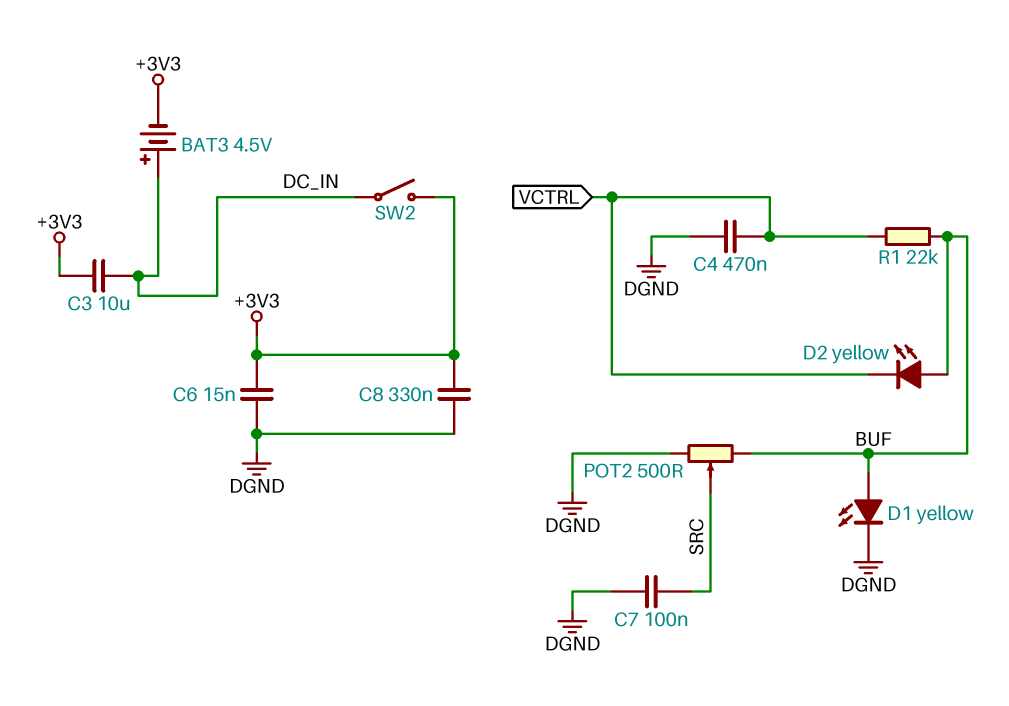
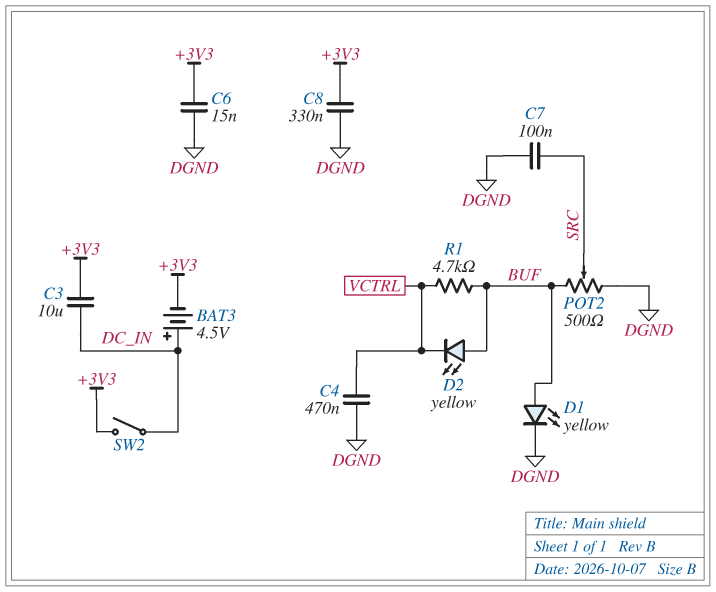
R1: 22k (BUF, VCTRL) -> 4.7k (BUF, VCTRL)

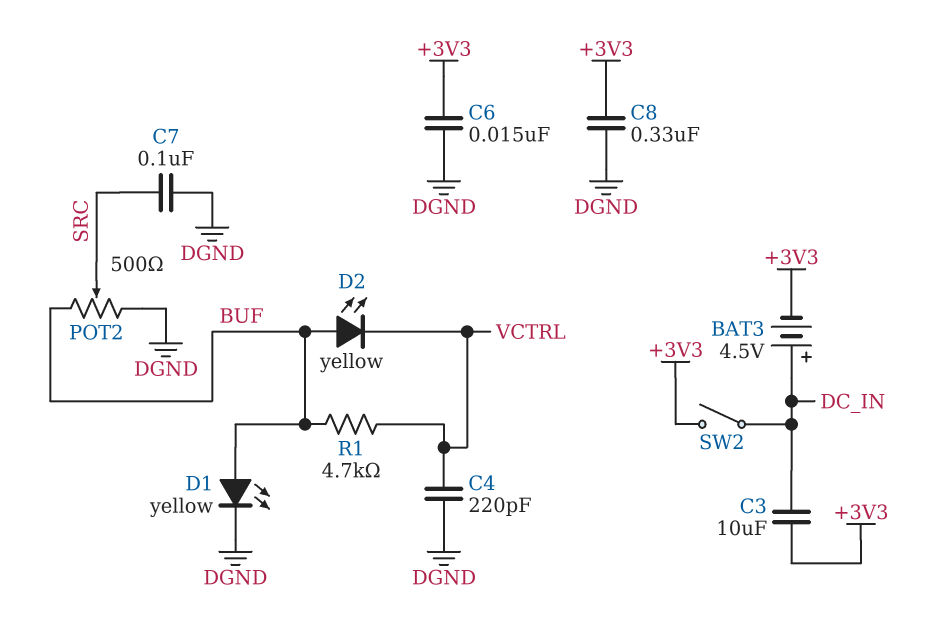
C4: 470nF (DGND, VCTRL) -> 220pF (DGND, VCTRL)

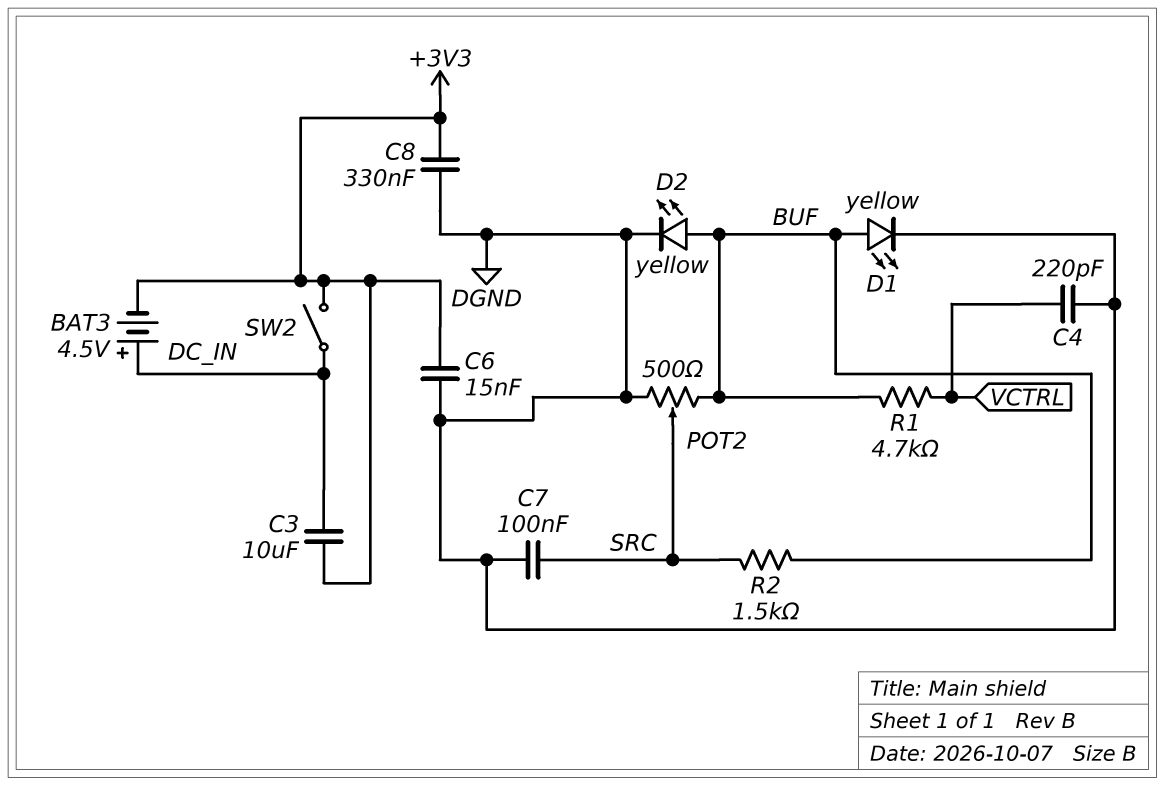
D2: LED yellow (A BUF, K VCTRL) -> LED yellow (A BUF, K DGND)
R2: none -> 1.5k (BUF, SRC)

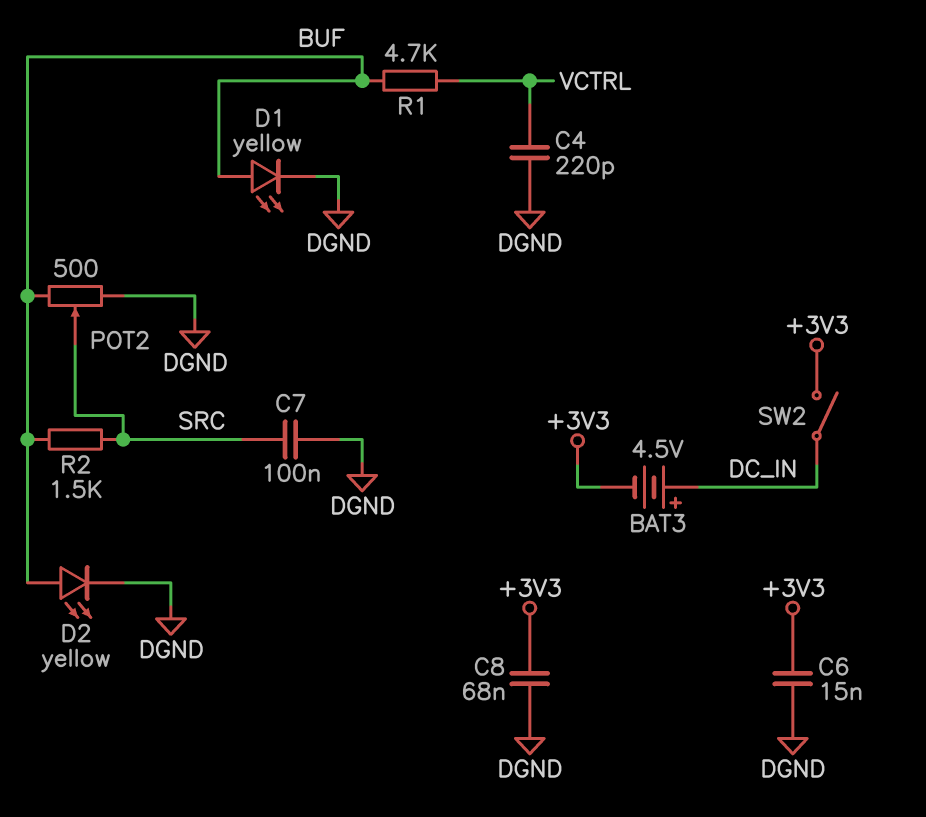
C3: 10uF (+3V3, DC_IN) -> none
C8: 330nF (+3V3, DGND) -> 68nF (+3V3, DGND)

